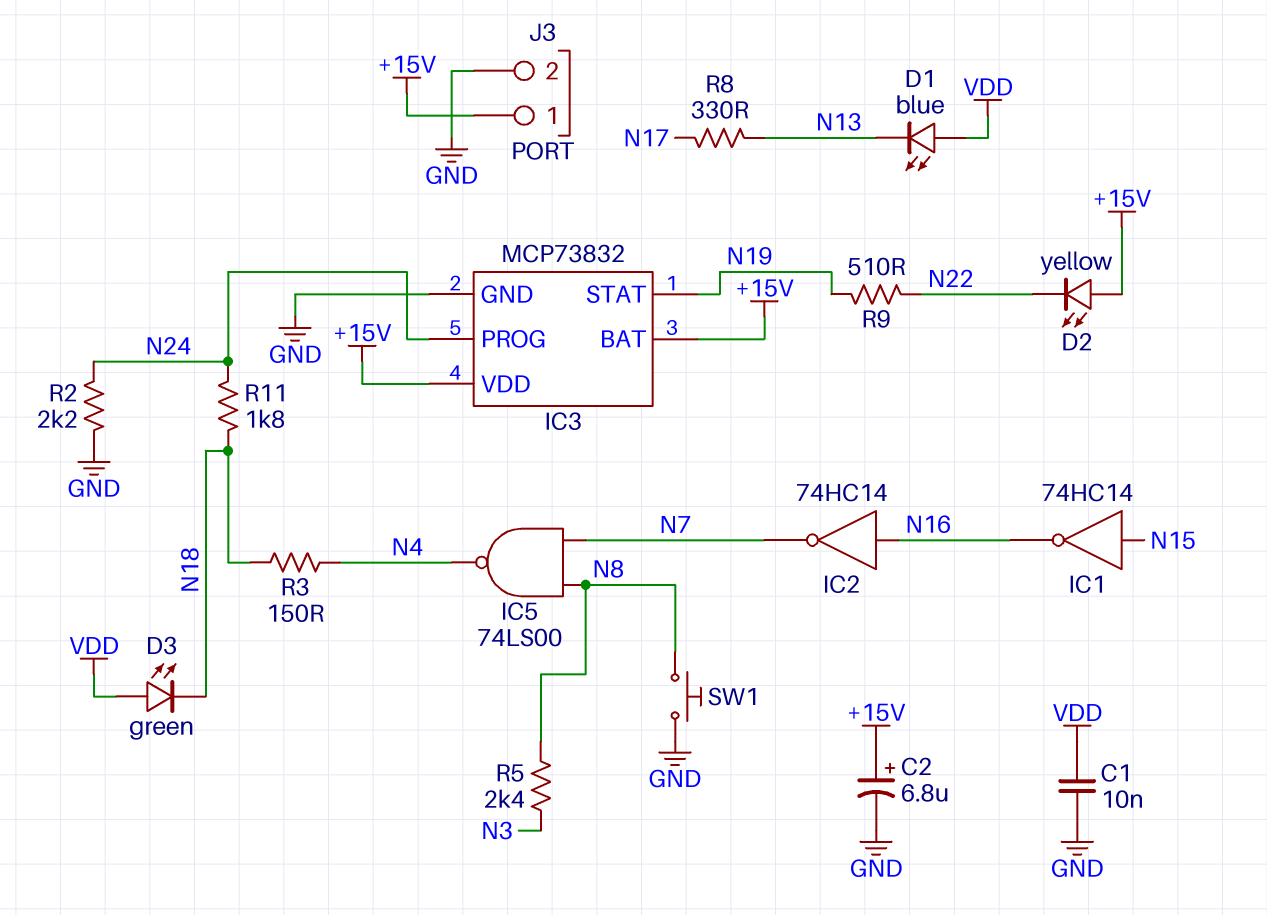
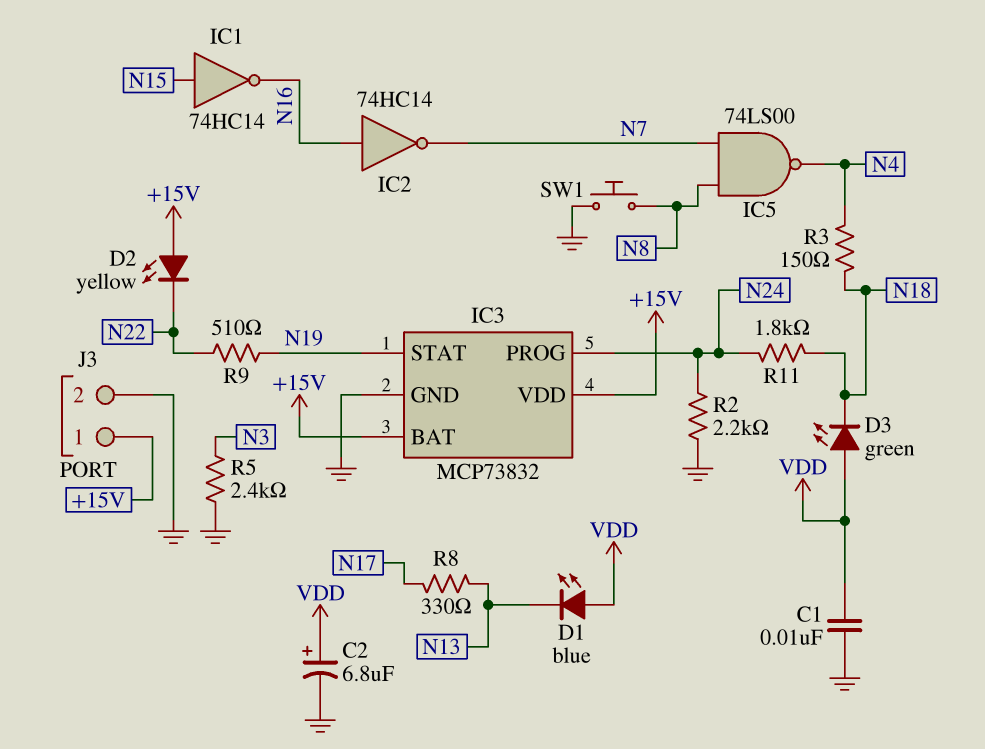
C2: 6.8uF (plus +15V, minus GND) -> 6.8uF (plus VDD, minus GND)
R5: 2.4k (N3, N8) -> 2.4k (GND, N3)

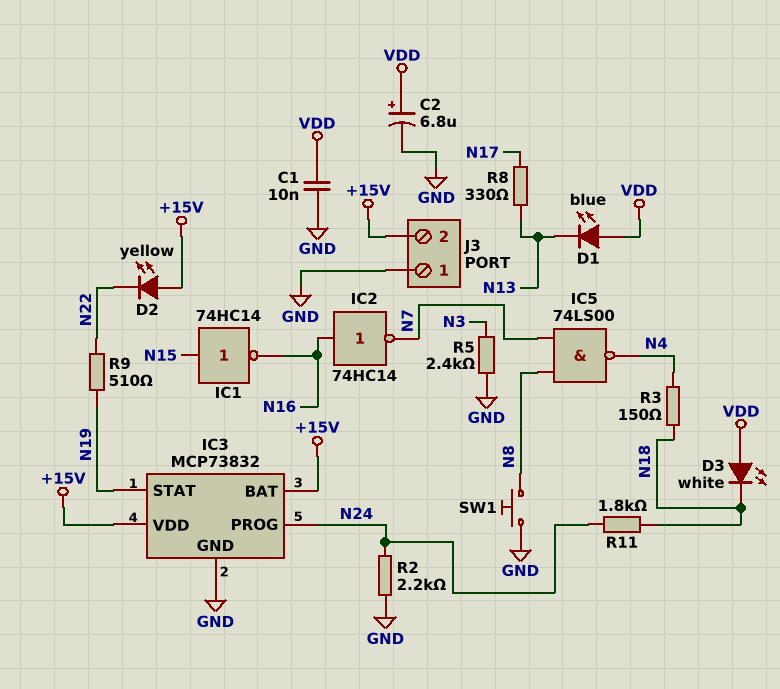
D3: LED green (A VDD, K N18) -> LED white (A VDD, K N18)
J3 pin 1: +15V -> GND
J3 pin 2: GND -> +15V

